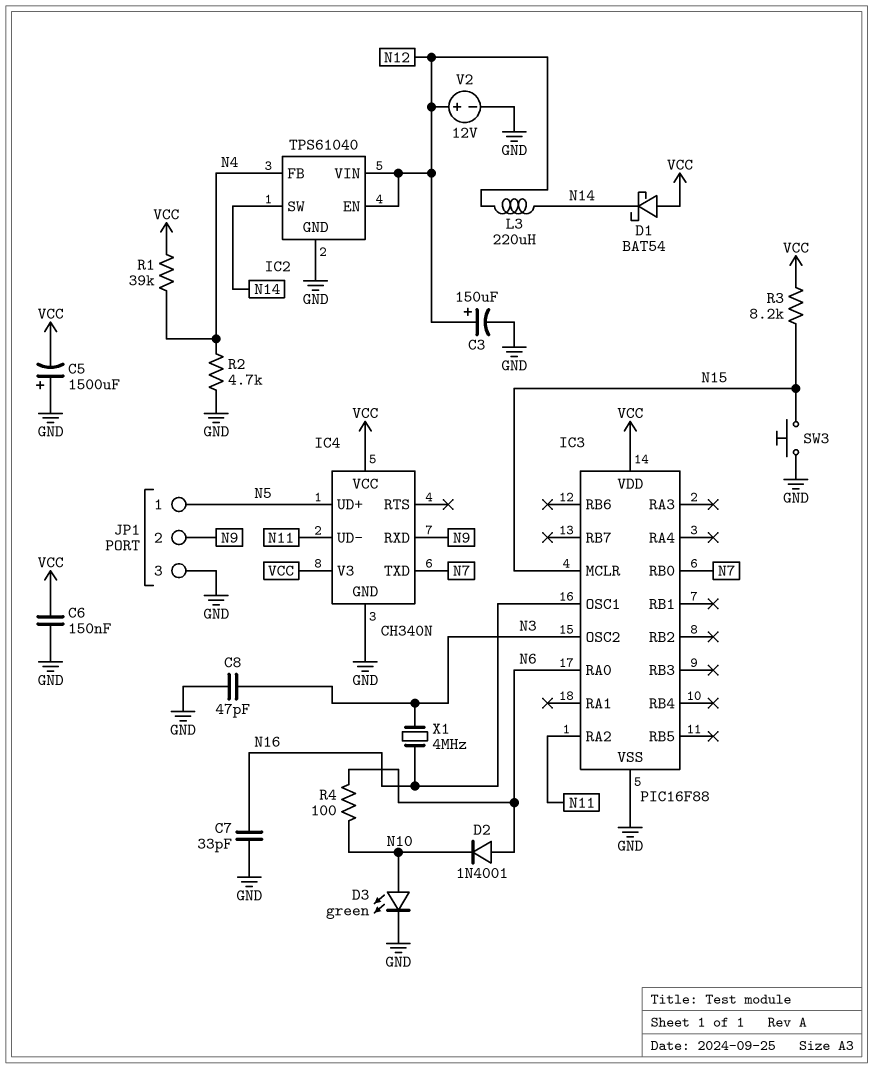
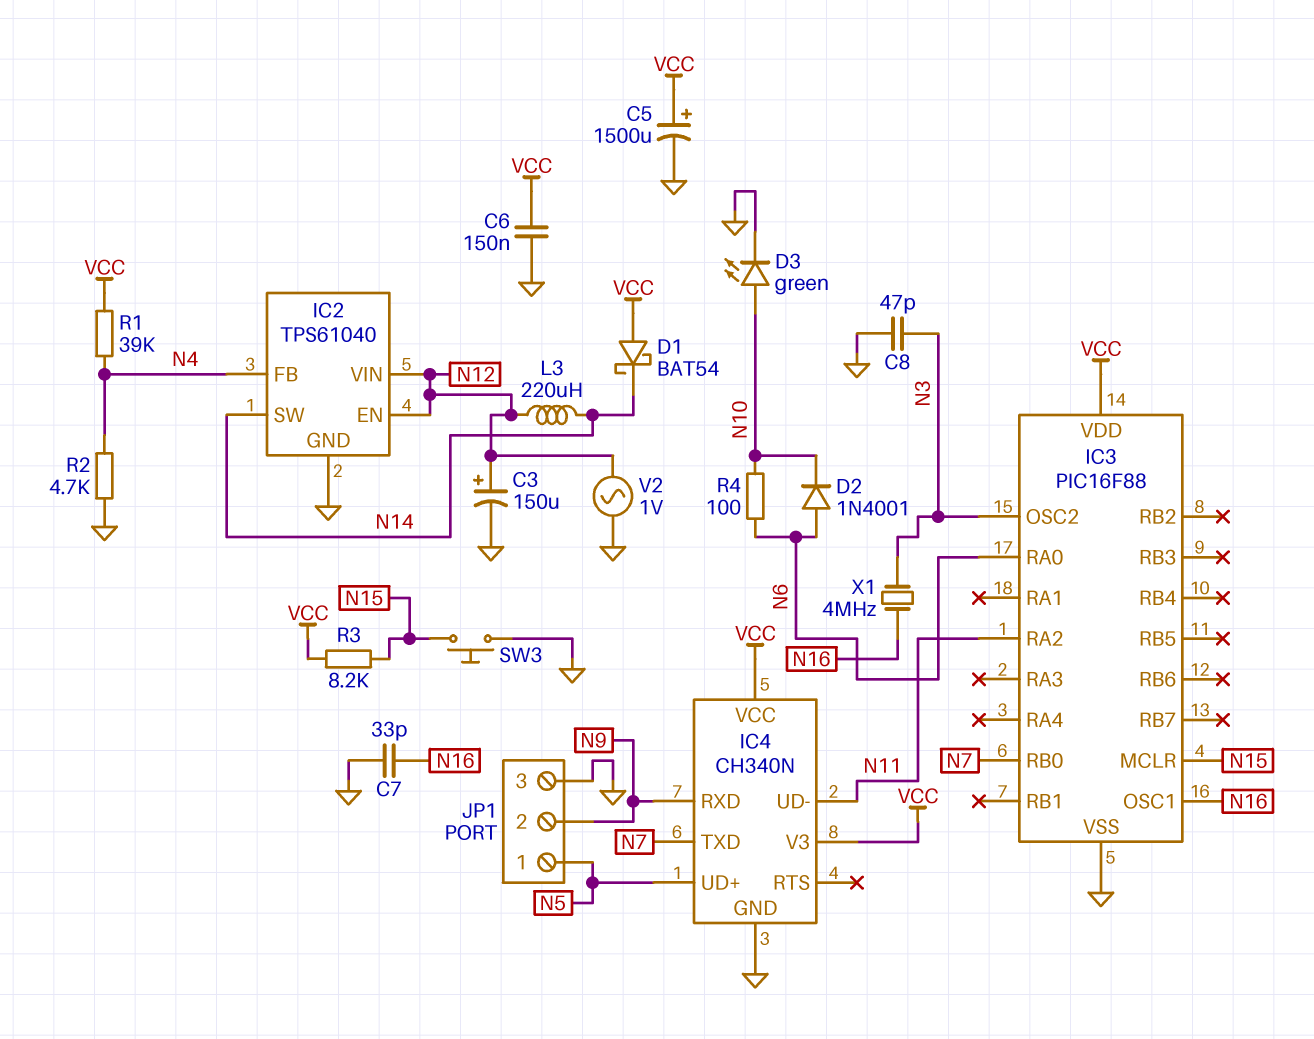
C5: 1500uF (plus GND, minus VCC) -> 1500uF (plus VCC, minus GND)
V2: 12V (plus N12, minus GND) -> AC 1V (GND, N12)

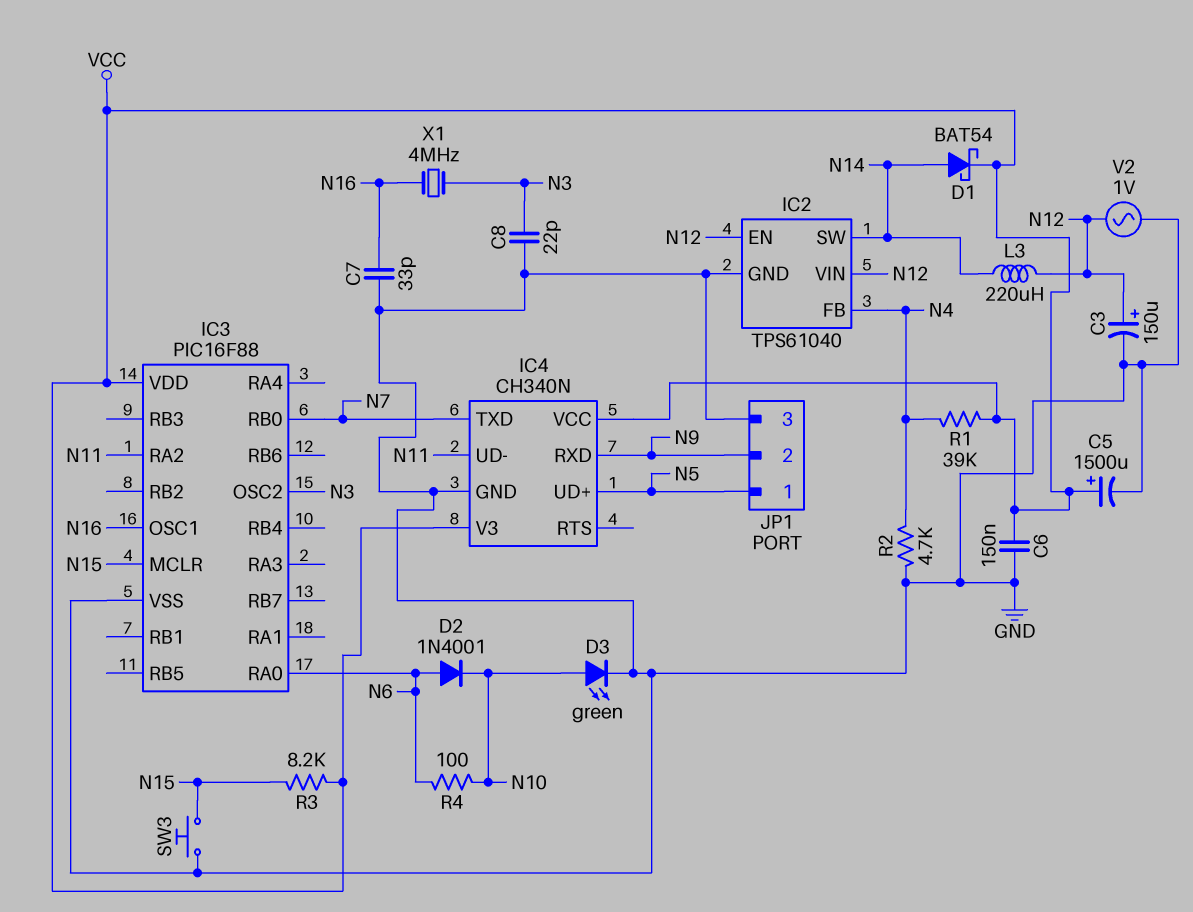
C8: 47pF (GND, N3) -> 22pF (GND, N3)
D1: schottky BAT54 (A VCC, K N14) -> schottky BAT54 (A N14, K VCC)

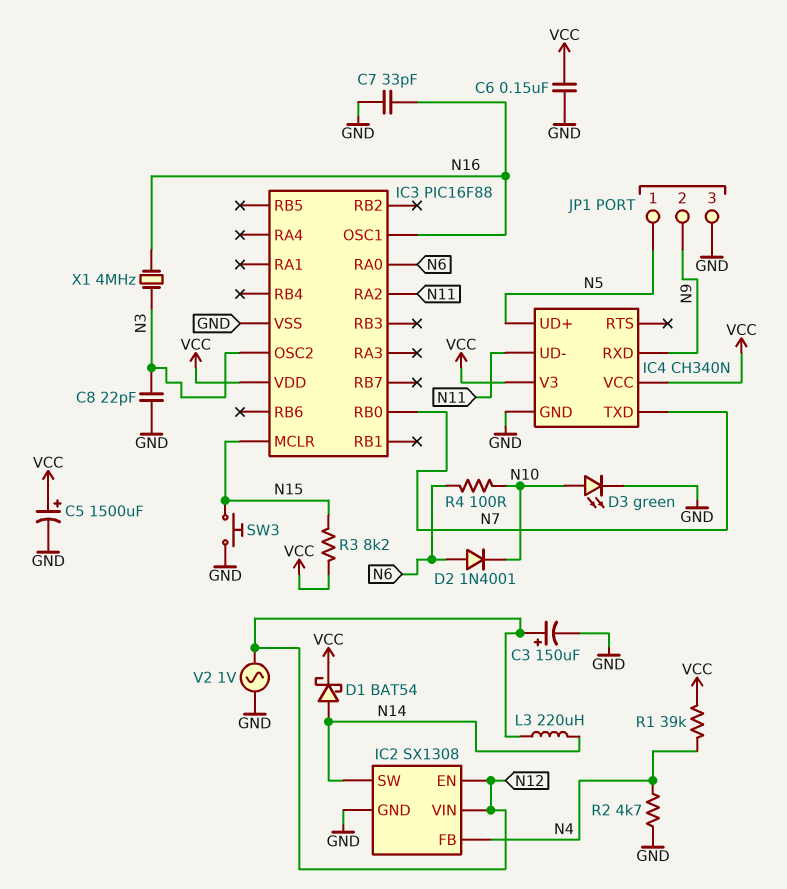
IC2: TPS61040 -> SX1308

